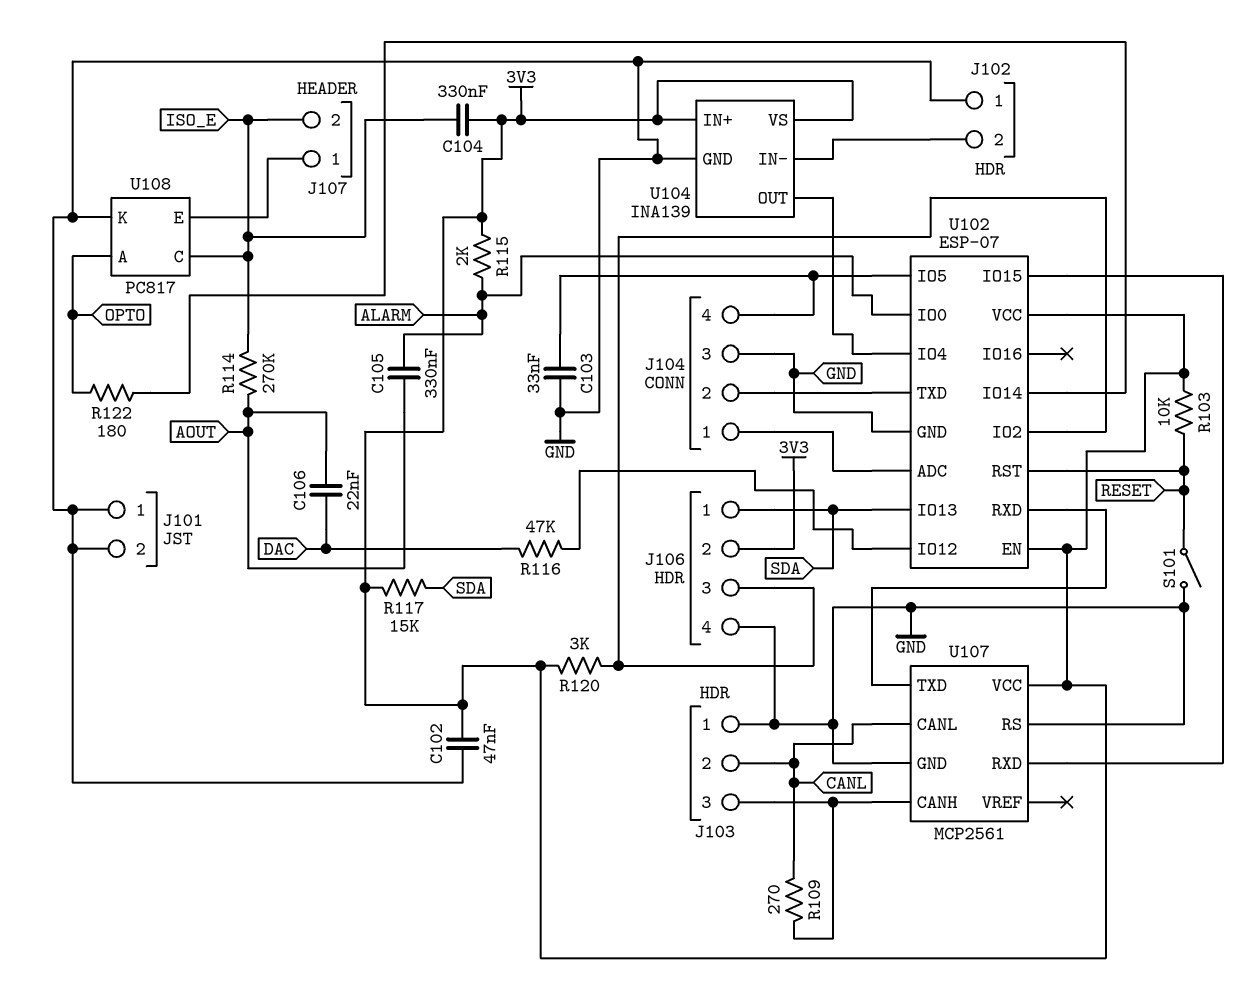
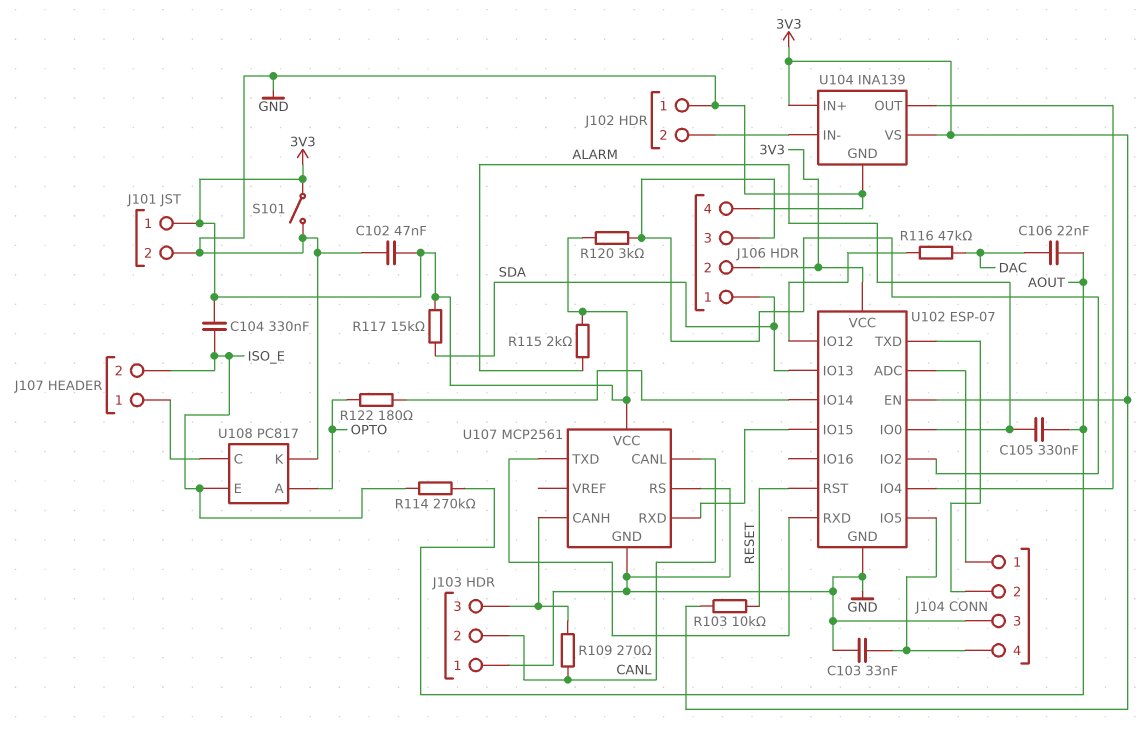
J101 pin 1: GND -> 3V3
S101: switch (GND, RESET) -> switch (3V3, GND)
U108 pin C: ISO_E -> J107/1
U108 pin E: J107/1 -> ISO_E

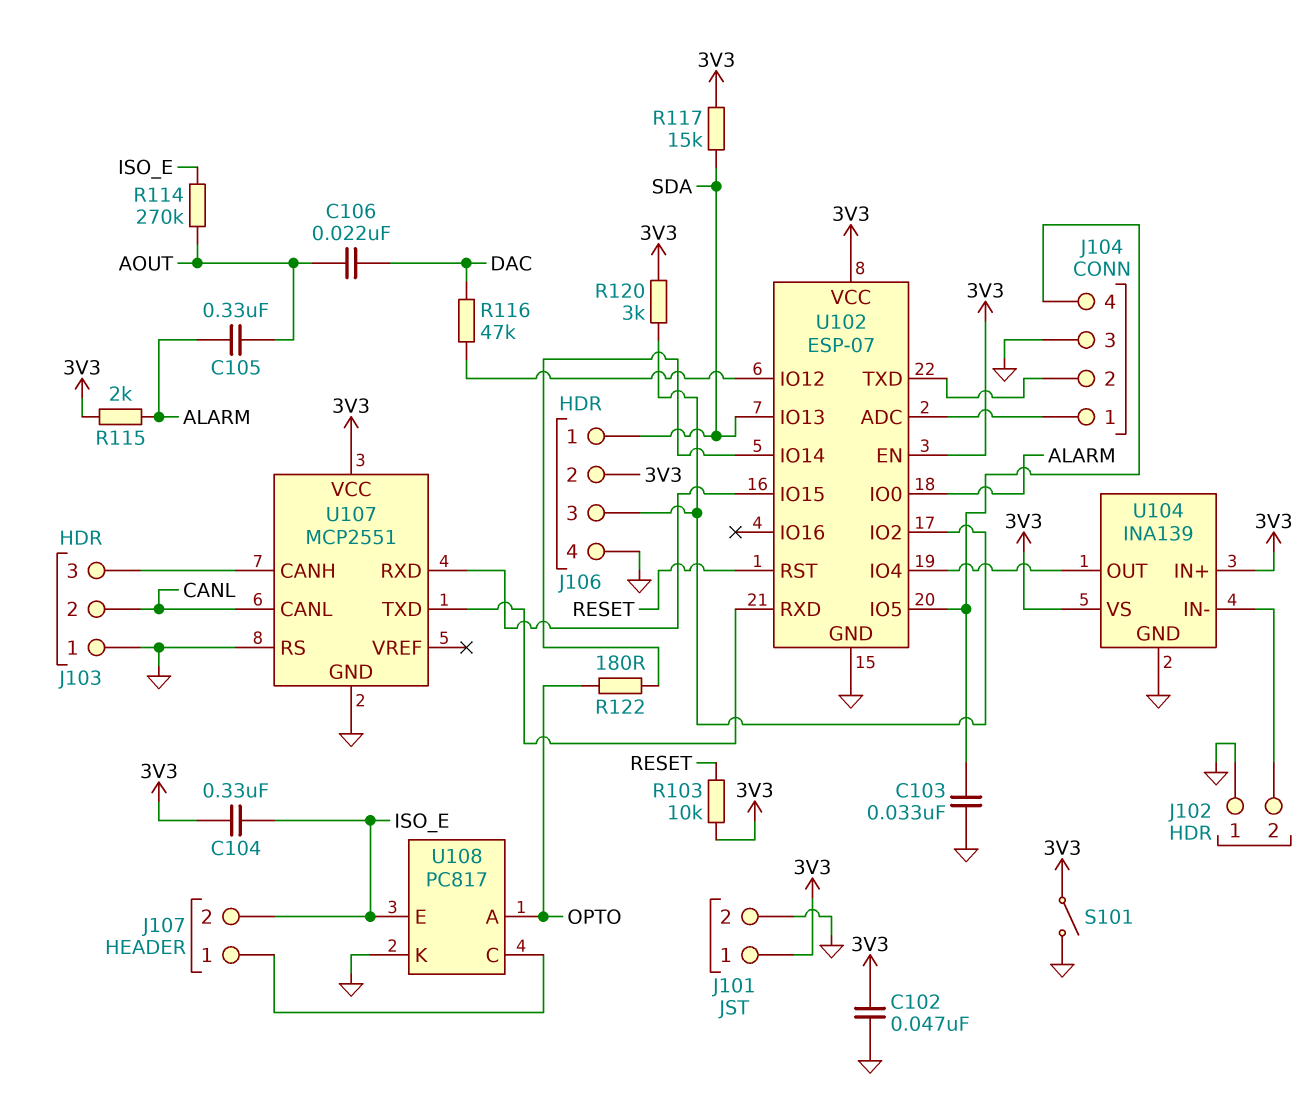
R109: 270 (CANL, J103/3) -> none
U107: MCP2561 -> MCP2551

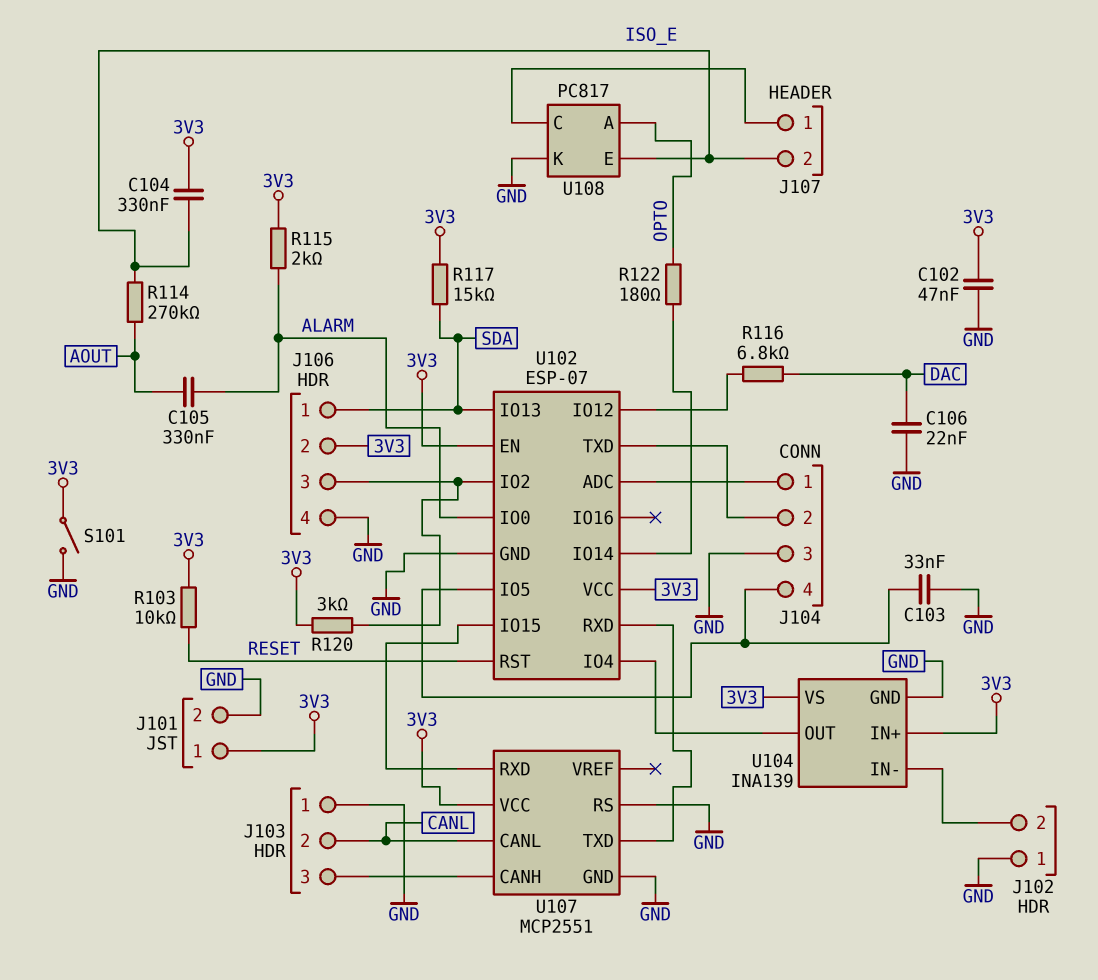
C106: 22nF (AOUT, DAC) -> 22nF (DAC, GND)
R116: 47k (DAC, U102/IO12) -> 6.8k (DAC, U102/IO12)

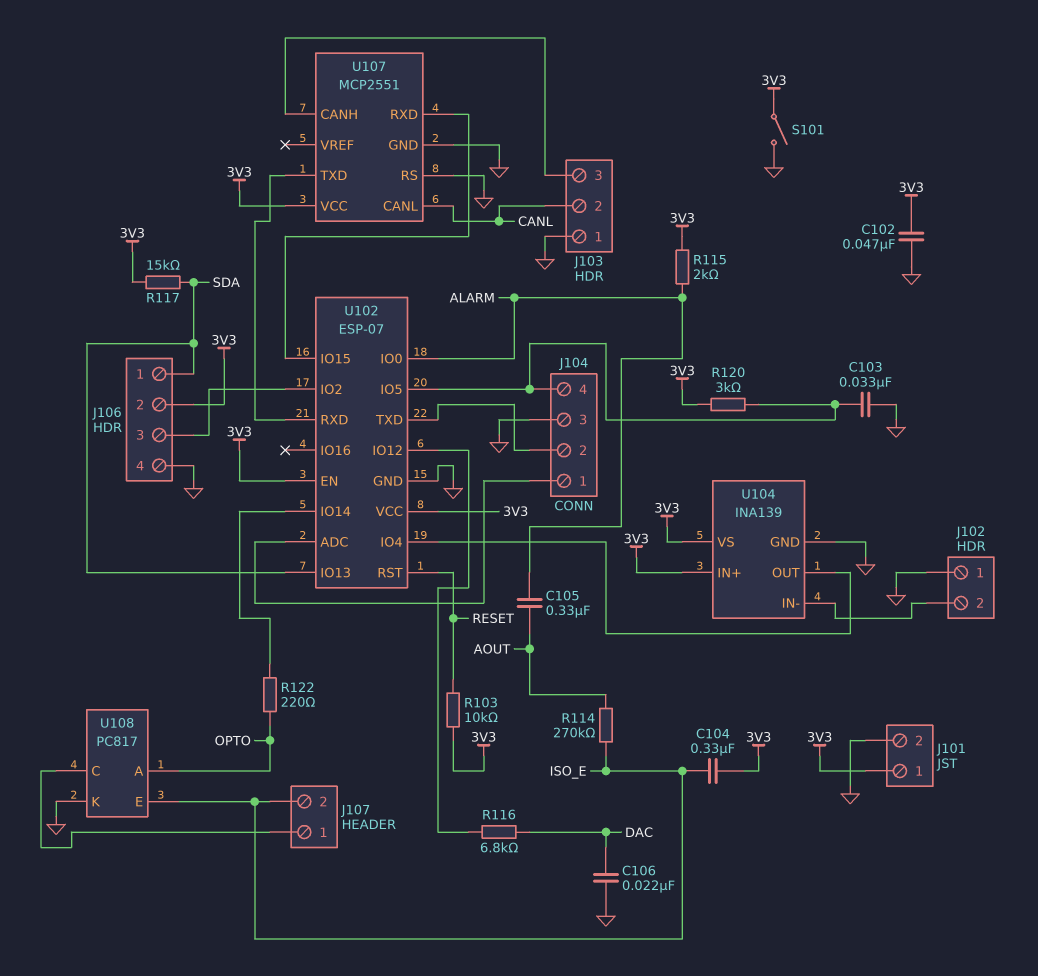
R120: 3k (3V3, J106/3) -> 3k (3V3, J104/4)
R122: 180 (OPTO, U102/IO14) -> 220 (OPTO, U102/IO14)

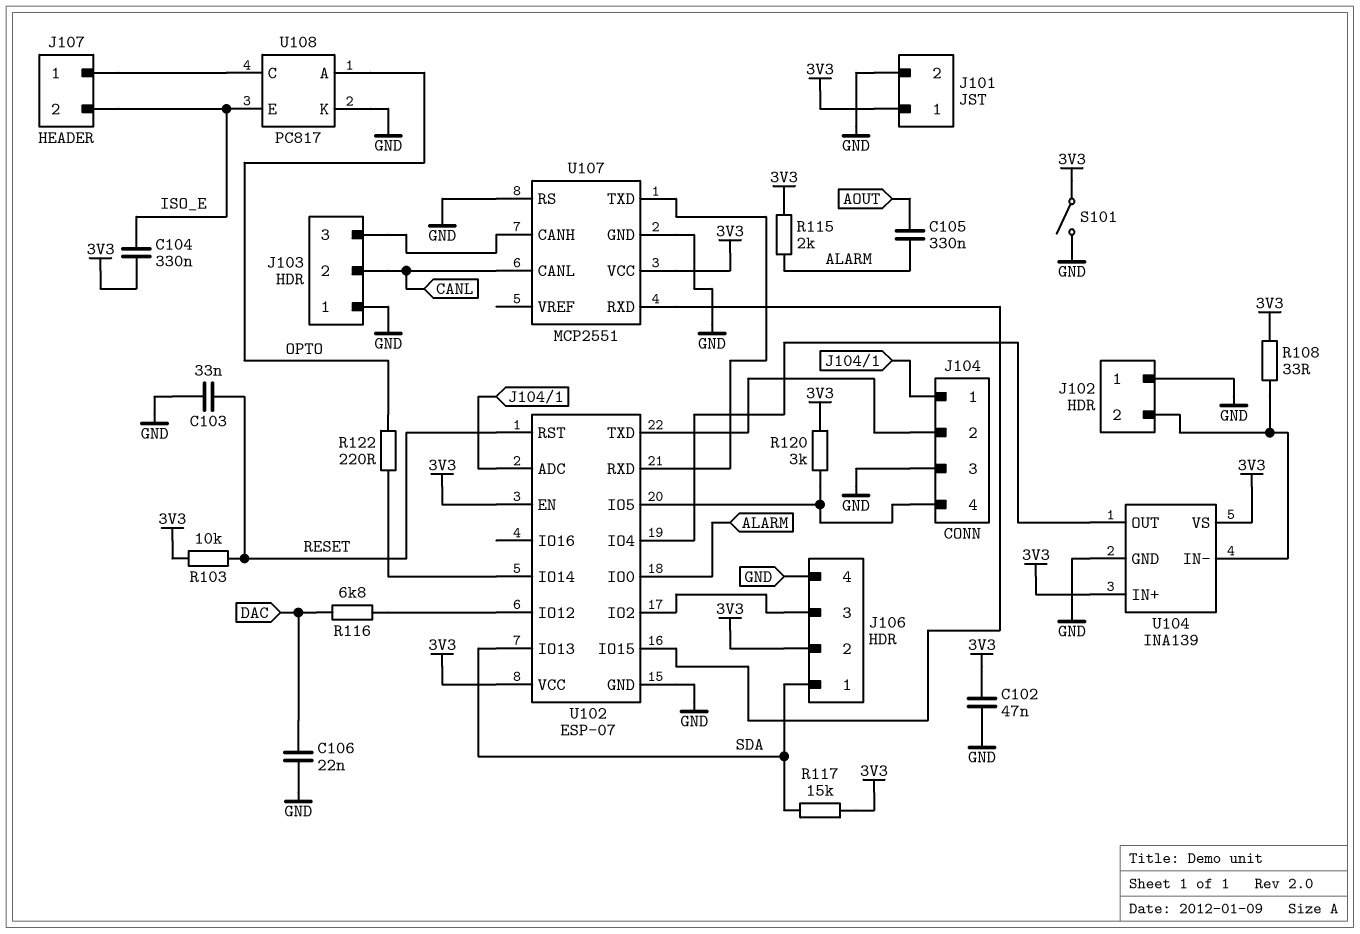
C103: 33nF (GND, J104/4) -> 33nF (GND, RESET)
R108: none -> 33 (3V3, J102/2)
R114: 270k (AOUT, ISO_E) -> none

